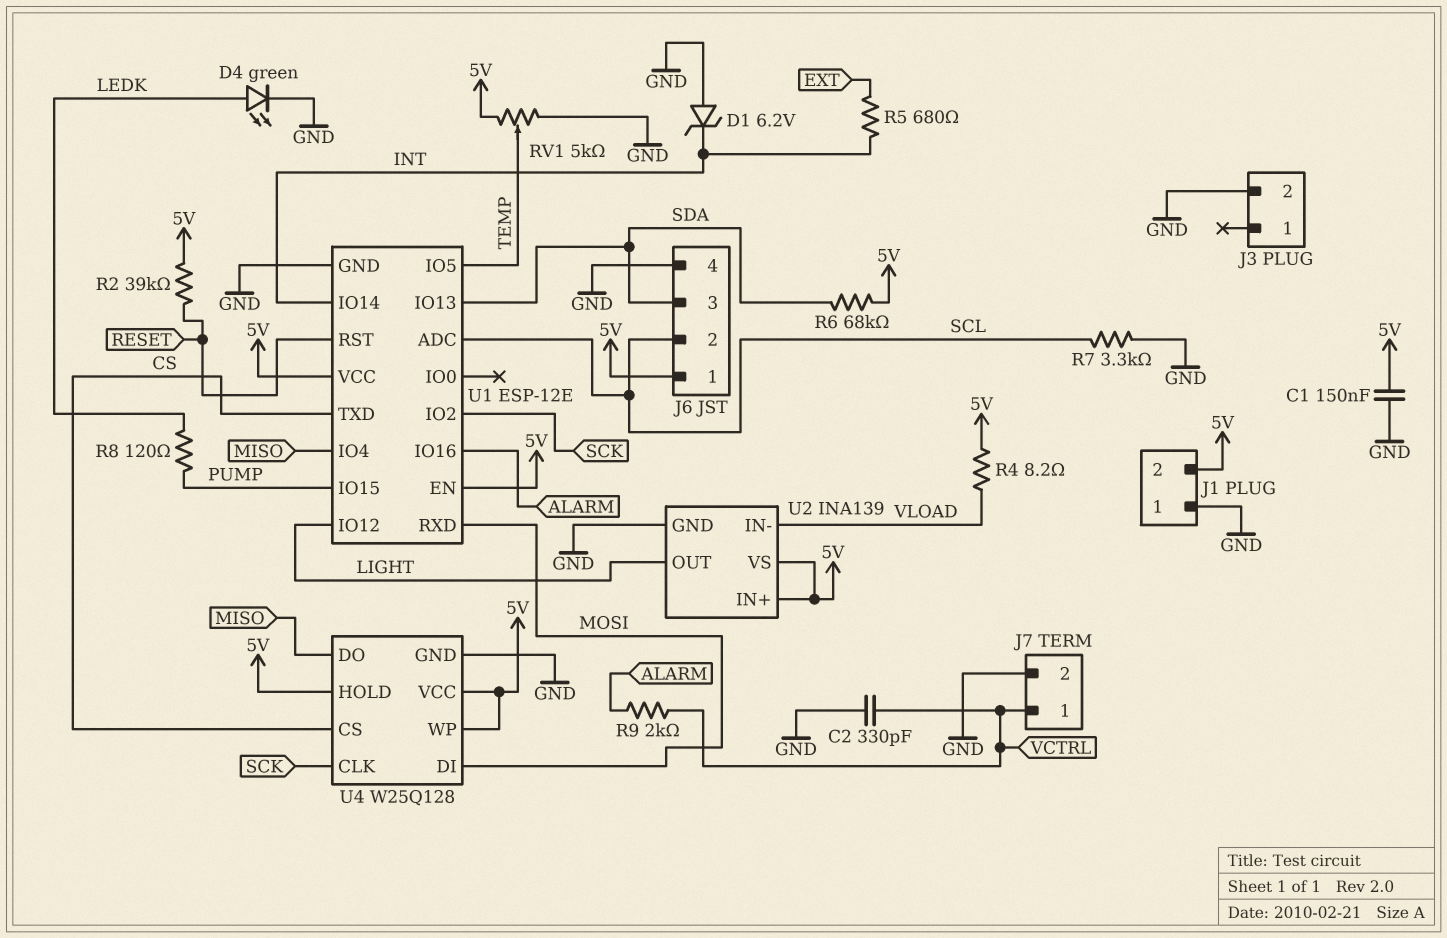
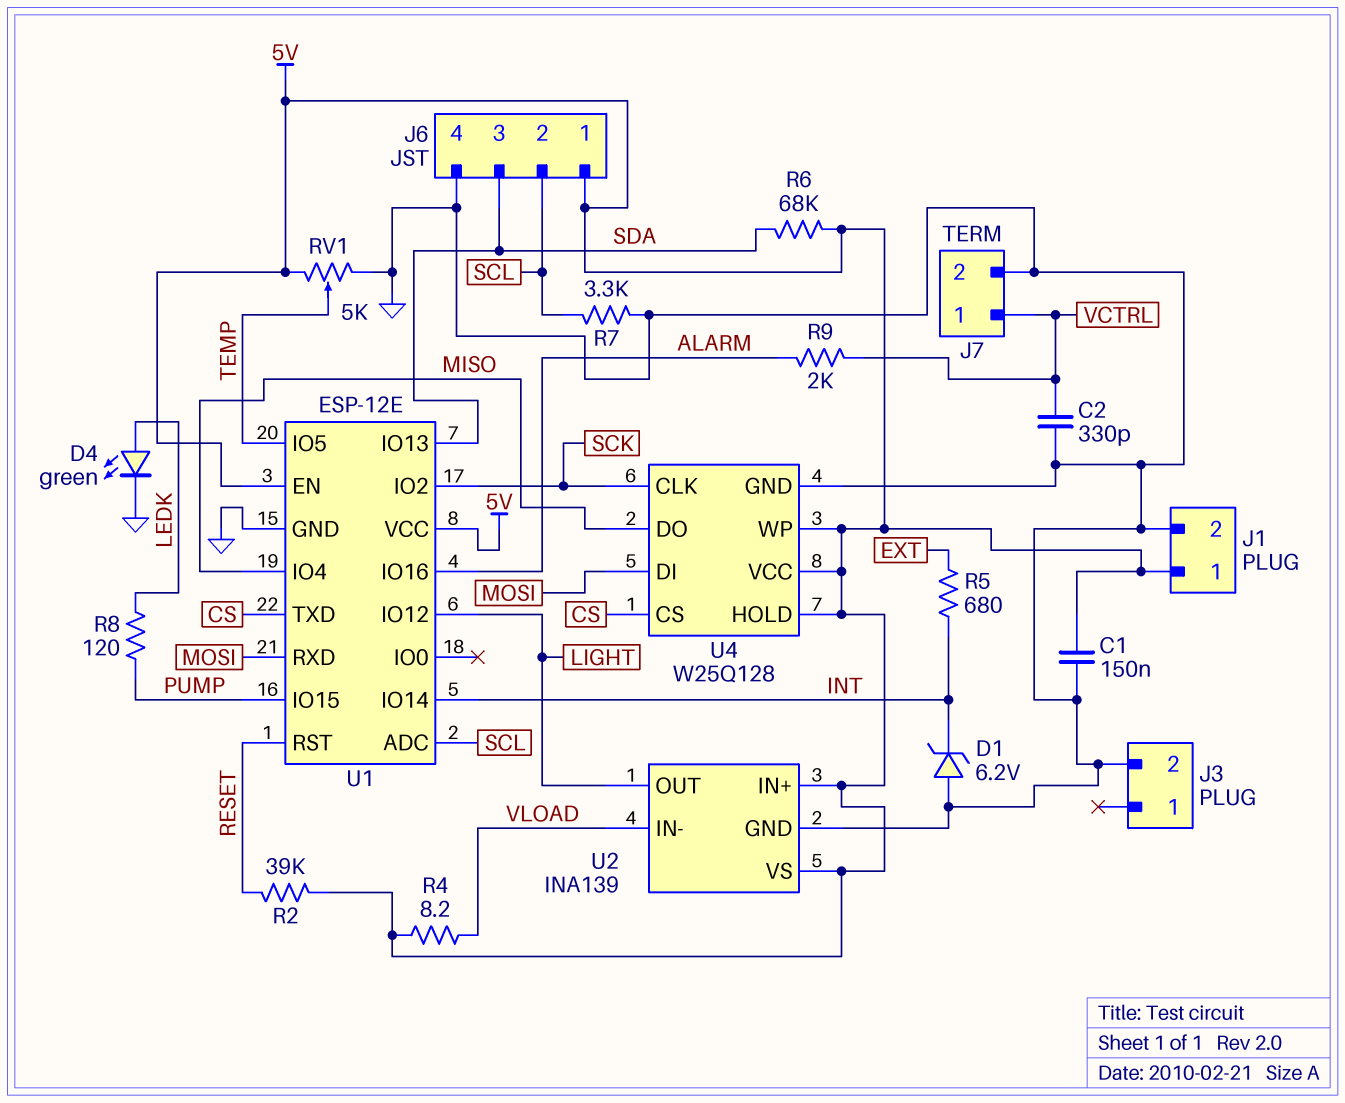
J1 pin 1: GND -> 5V
J1 pin 2: 5V -> GND

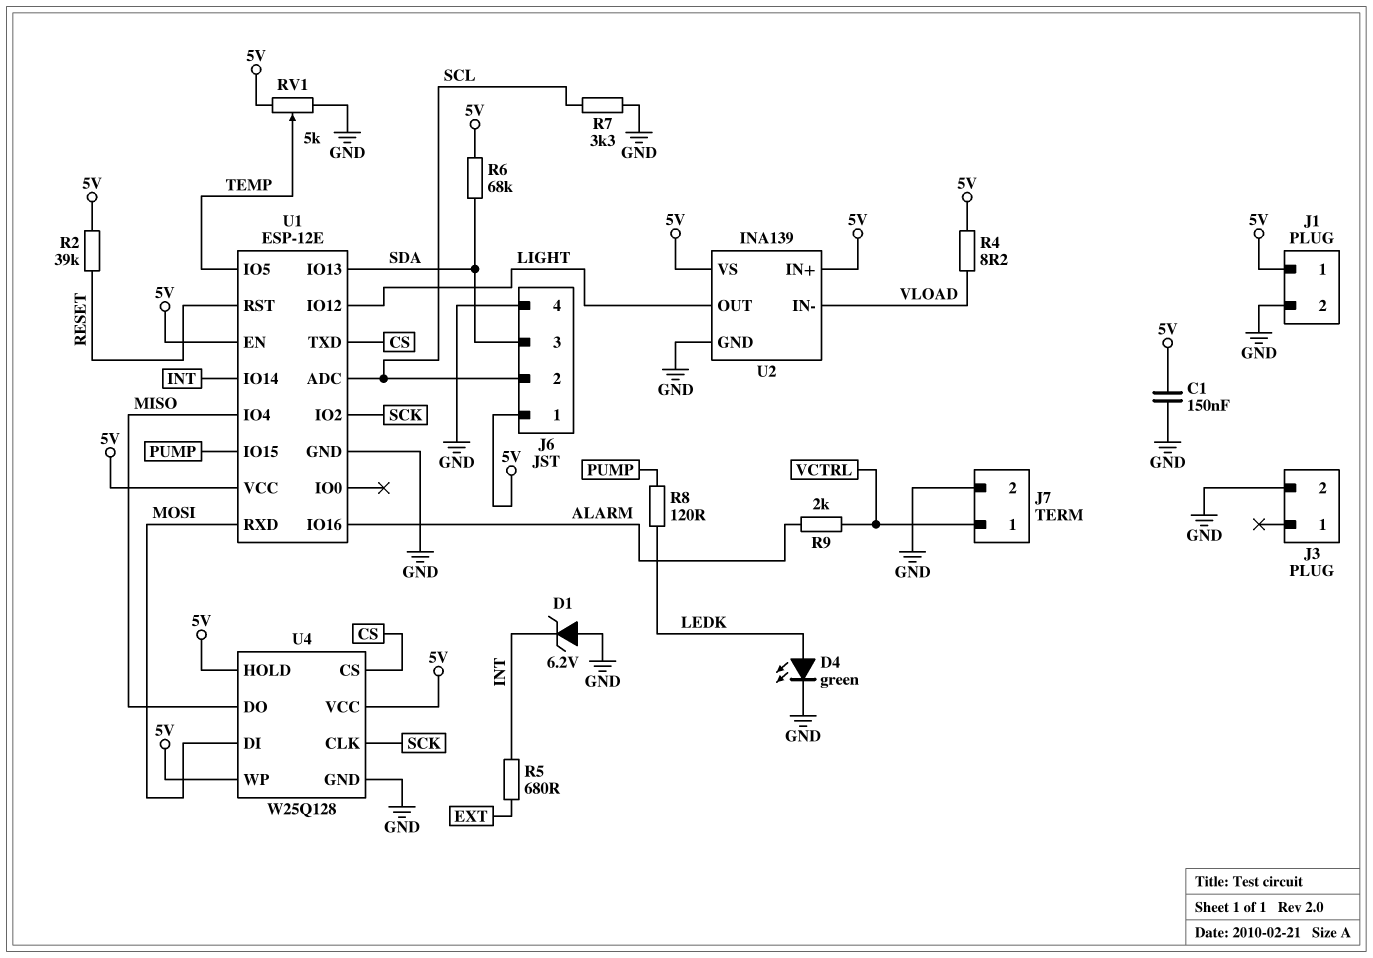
C2: 330pF (GND, VCTRL) -> none

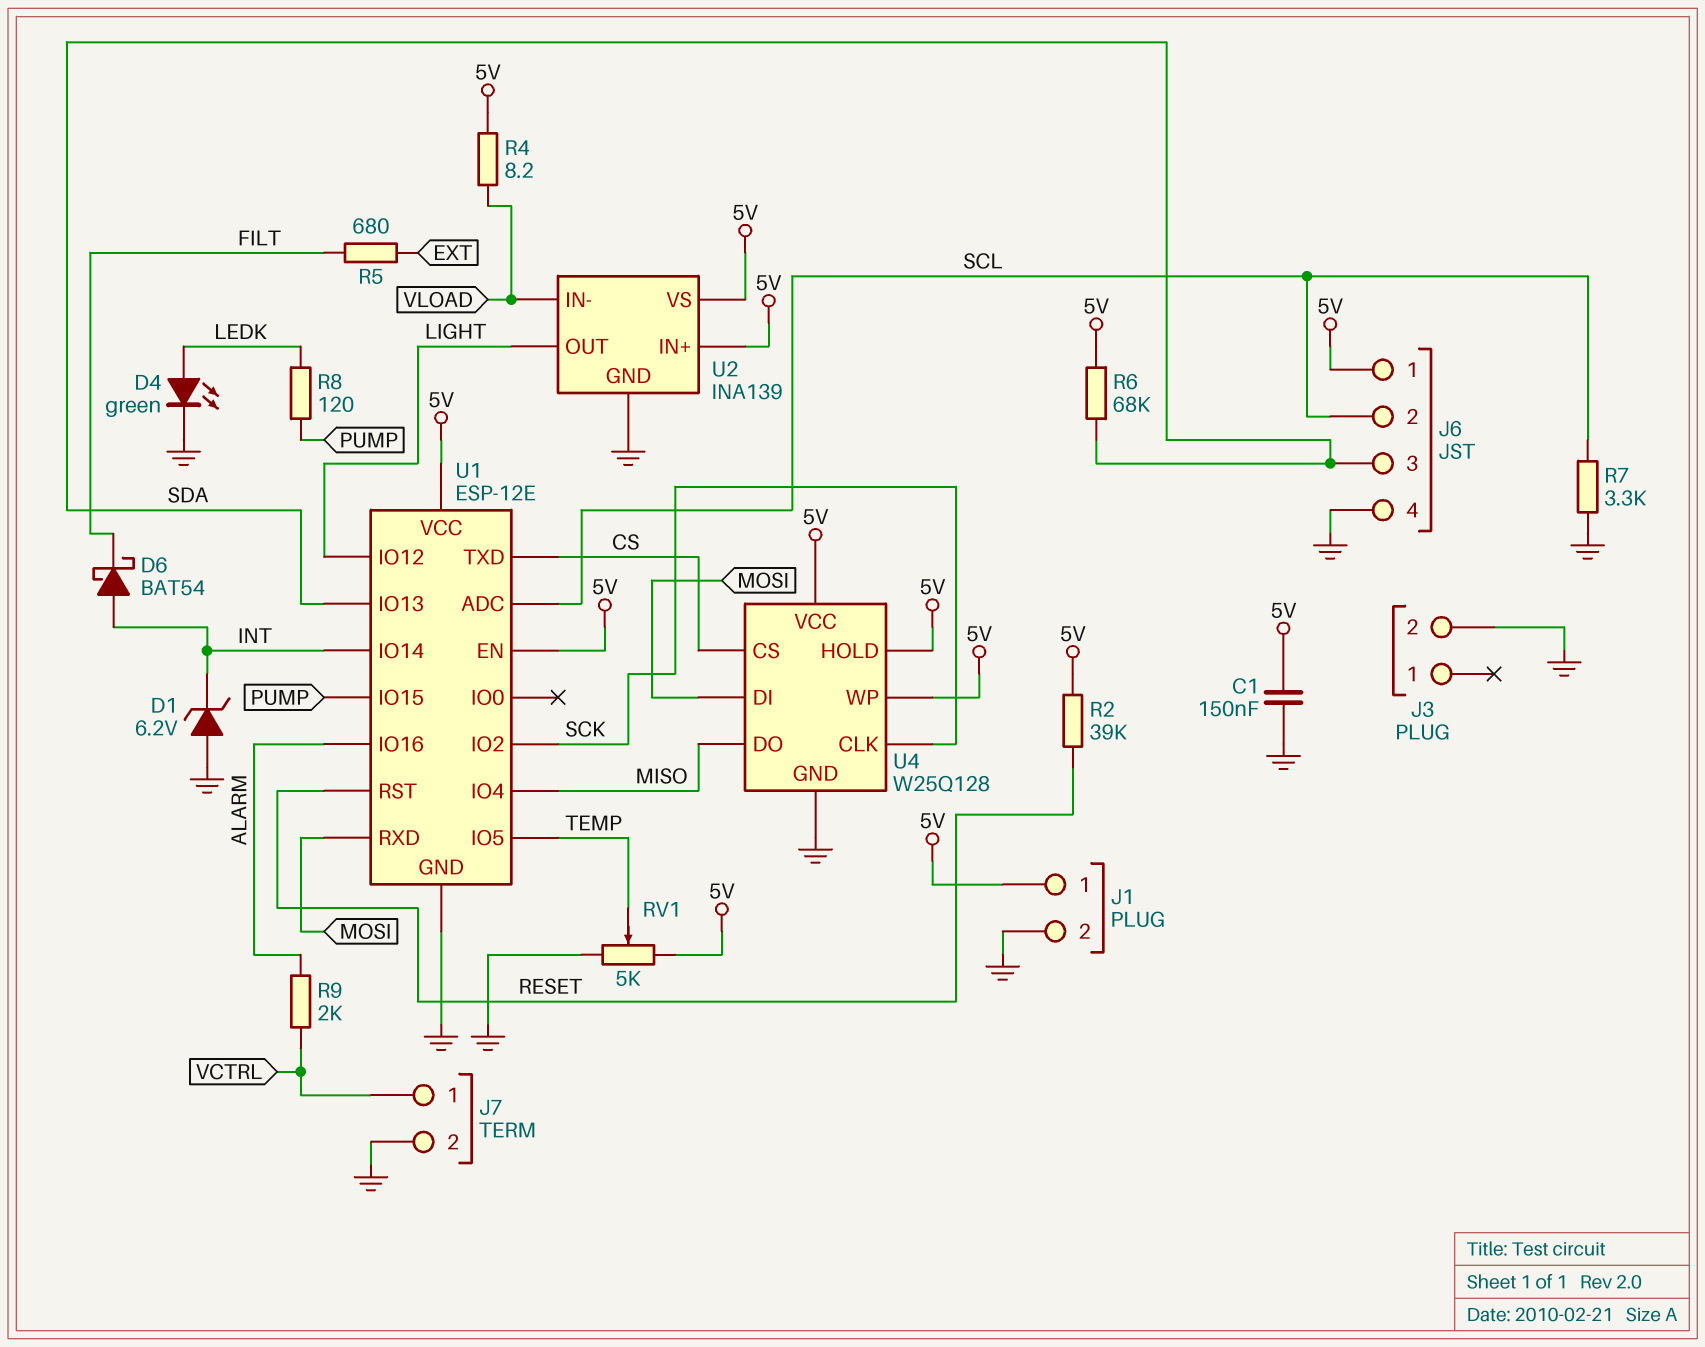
D6: none -> schottky BAT54 (A INT, K FILT)
R5: 680 (EXT, INT) -> 680 (EXT, FILT)

